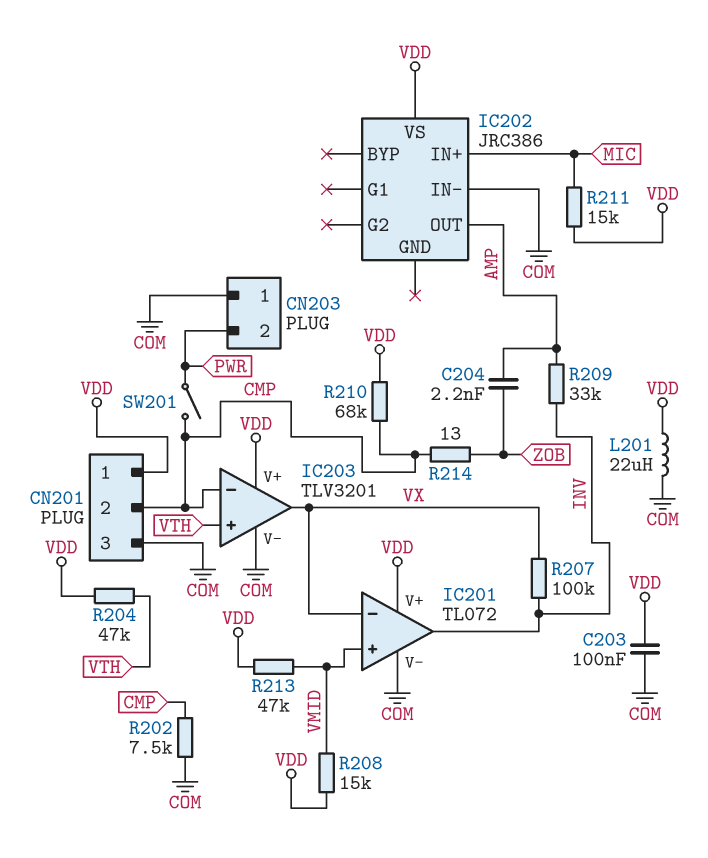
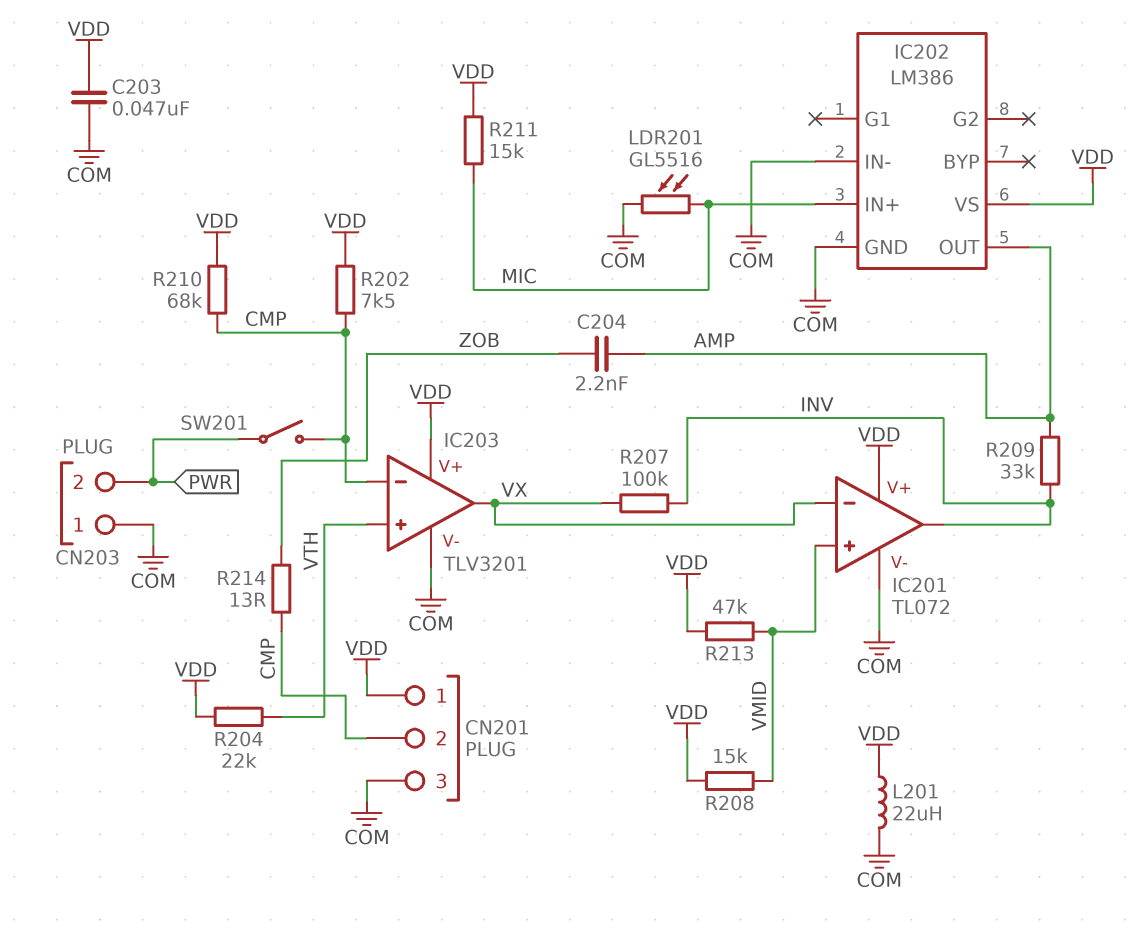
C203: 100nF (COM, VDD) -> 47nF (COM, VDD)
IC202: JRC386 -> LM386
IC202 pin GND: none -> COM
LDR201: none -> GL5516 (COM, MIC)
R202: 7.5k (CMP, COM) -> 7.5k (CMP, VDD)
R204: 47k (VDD, VTH) -> 22k (VDD, VTH)

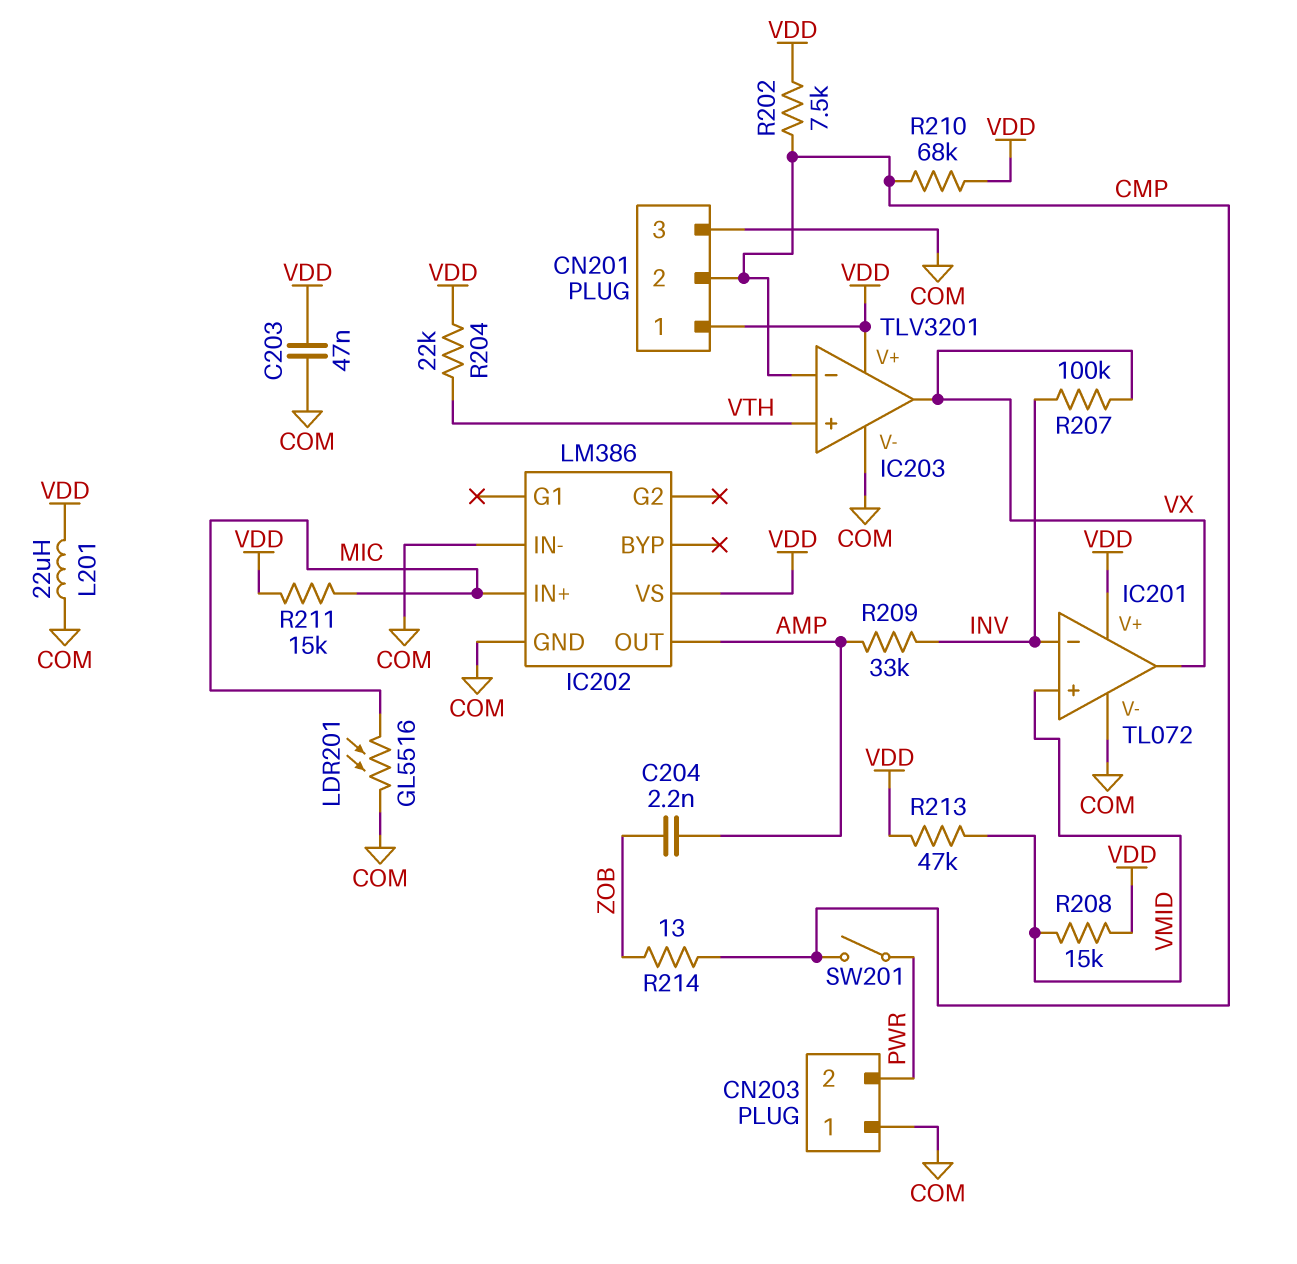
IC201 pin in-: VX -> INV
IC201 pin out: INV -> VX

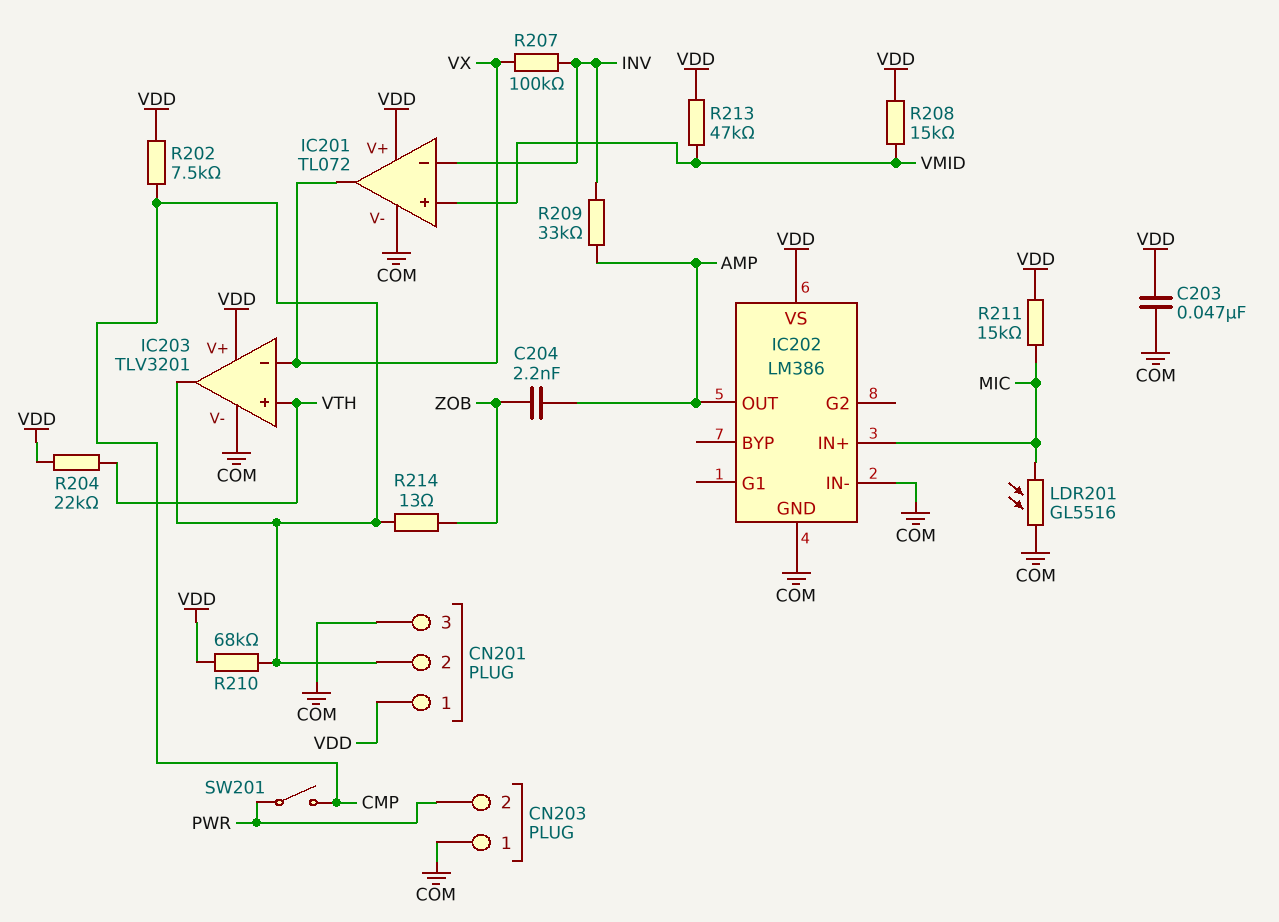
IC203 pin in-: CMP -> VX
IC203 pin out: VX -> CMP
L201: 22uH (COM, VDD) -> none

